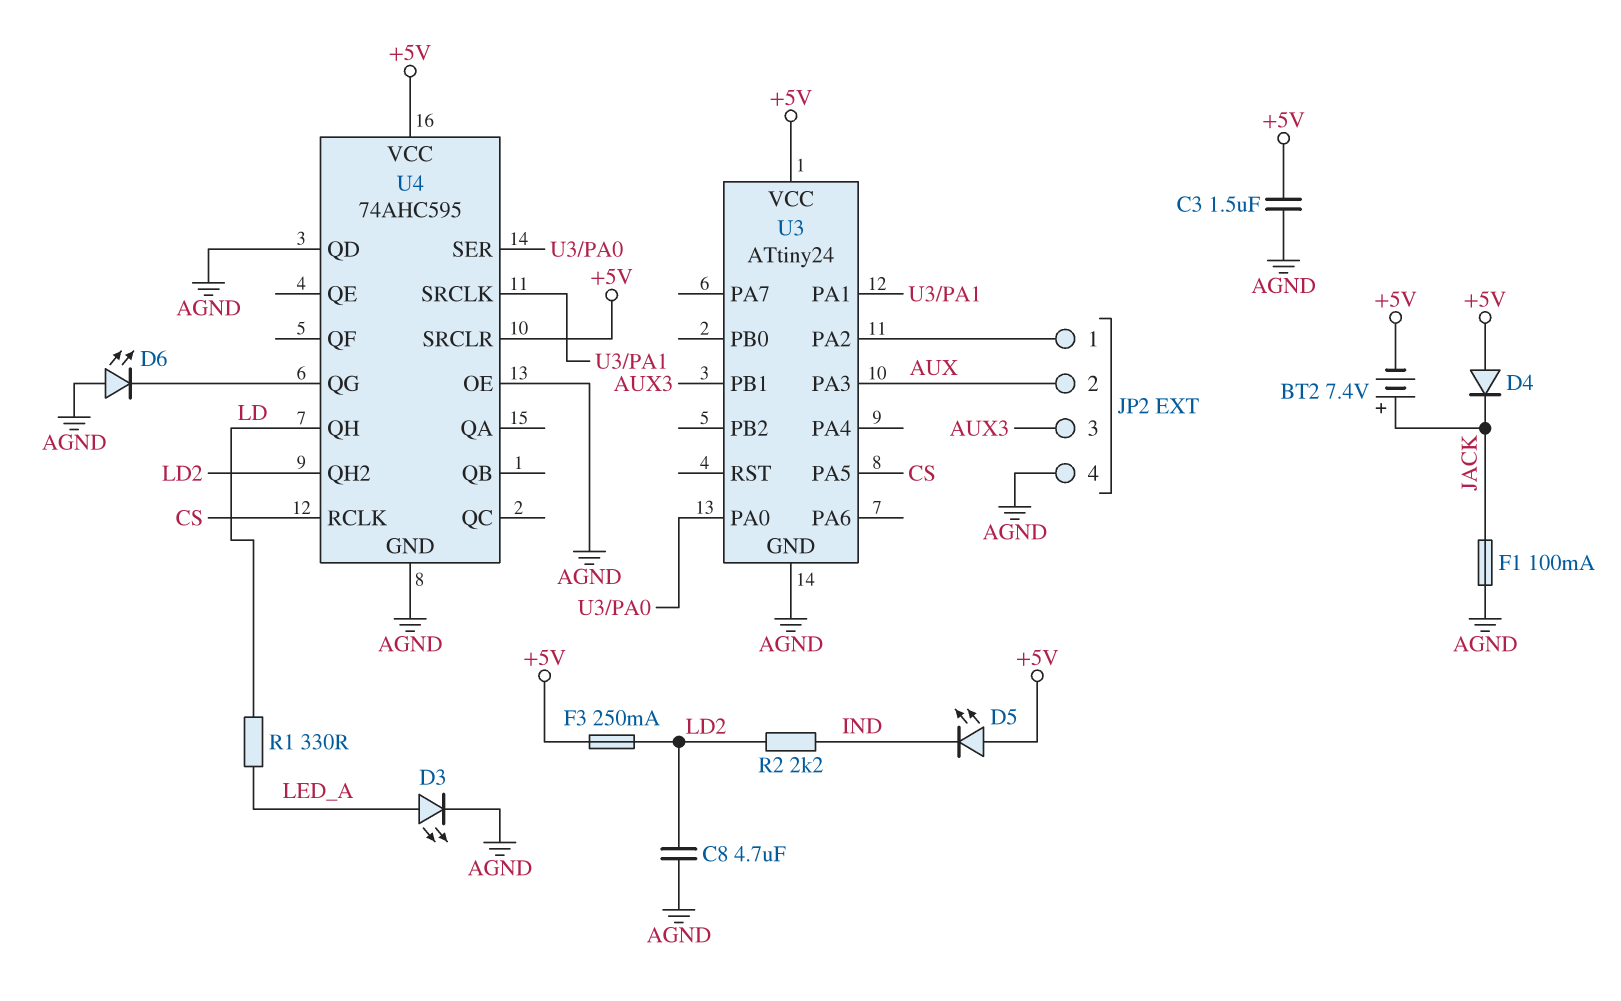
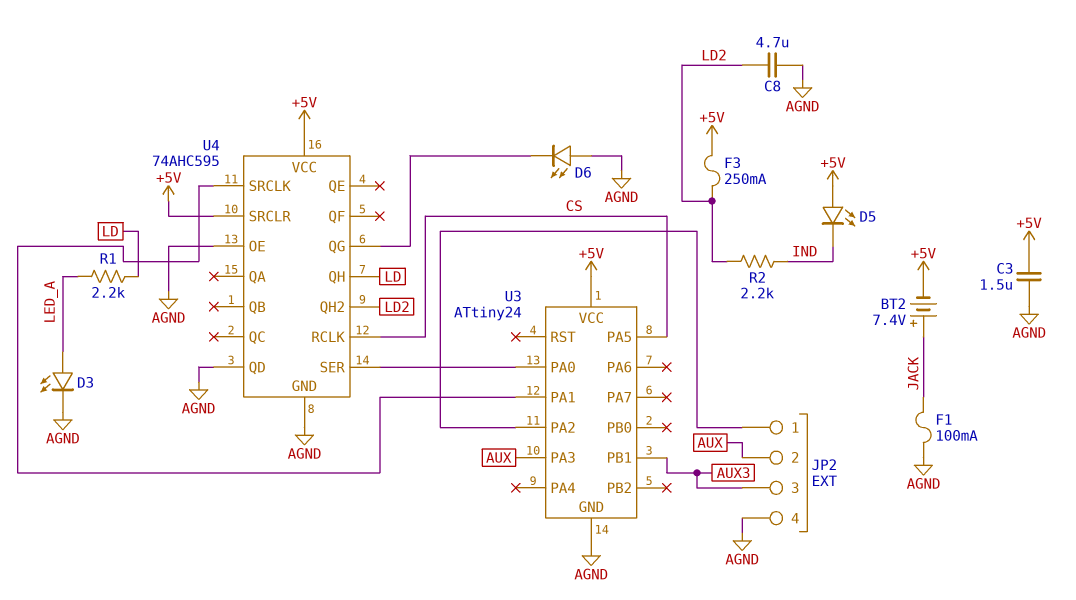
D4: diode (A +5V, K JACK) -> none
R1: 330 (LD, LED_A) -> 2.2k (LD, LED_A)

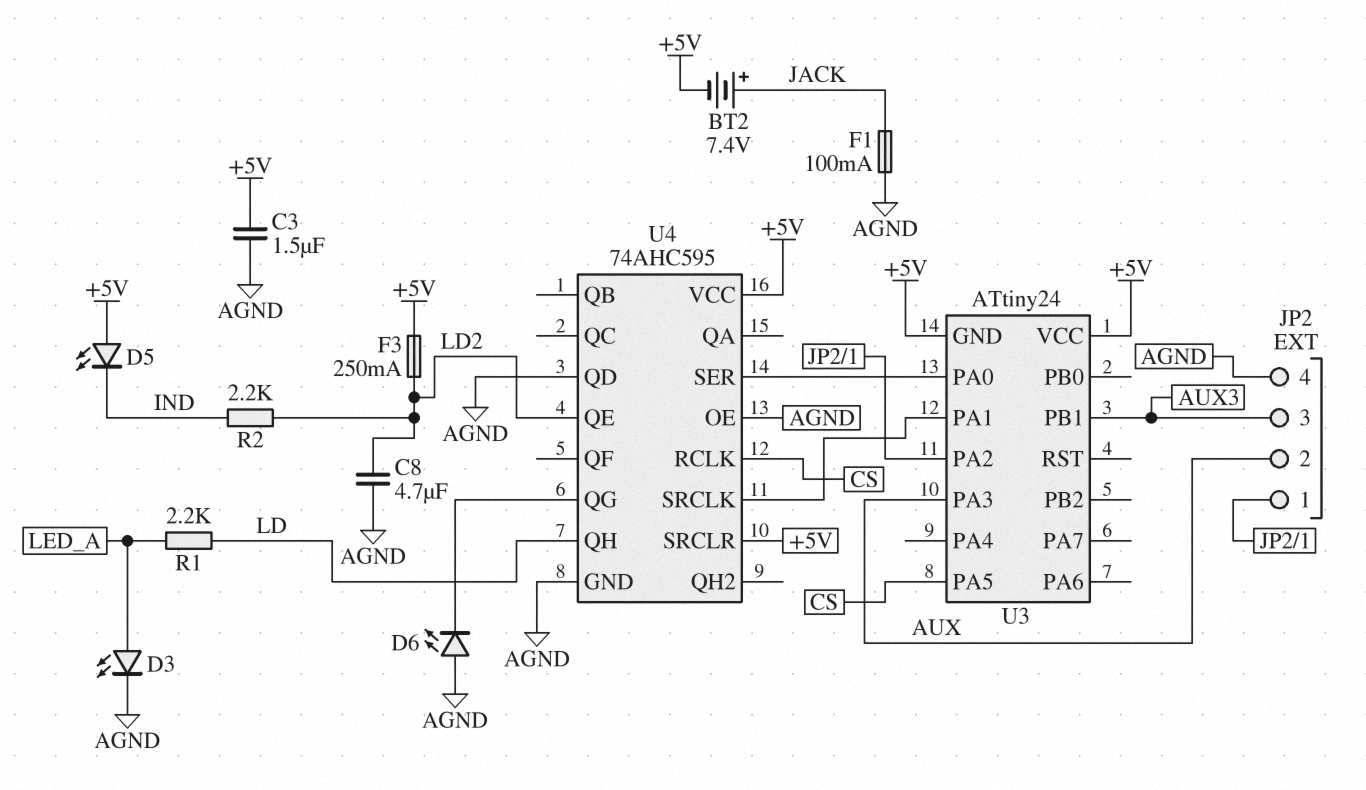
U3 pin GND: AGND -> +5V
U4 pin QE: none -> LD2
U4 pin QH2: LD2 -> none

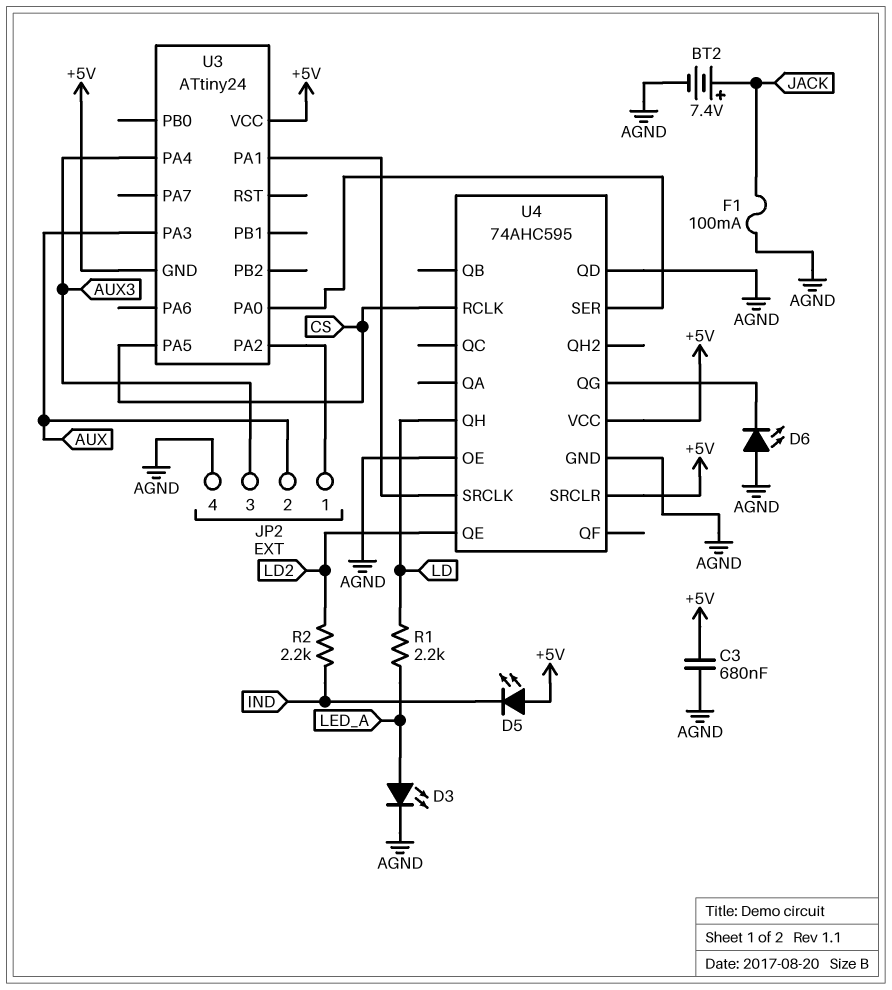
BT2: 7.4V (plus JACK, minus +5V) -> 7.4V (plus JACK, minus AGND)
C3: 1.5uF (+5V, AGND) -> 680nF (+5V, AGND)
C8: 4.7uF (AGND, LD2) -> none
F3: 250mA (+5V, LD2) -> none
U3 pin PA4: none -> AUX3
U3 pin PB1: AUX3 -> none

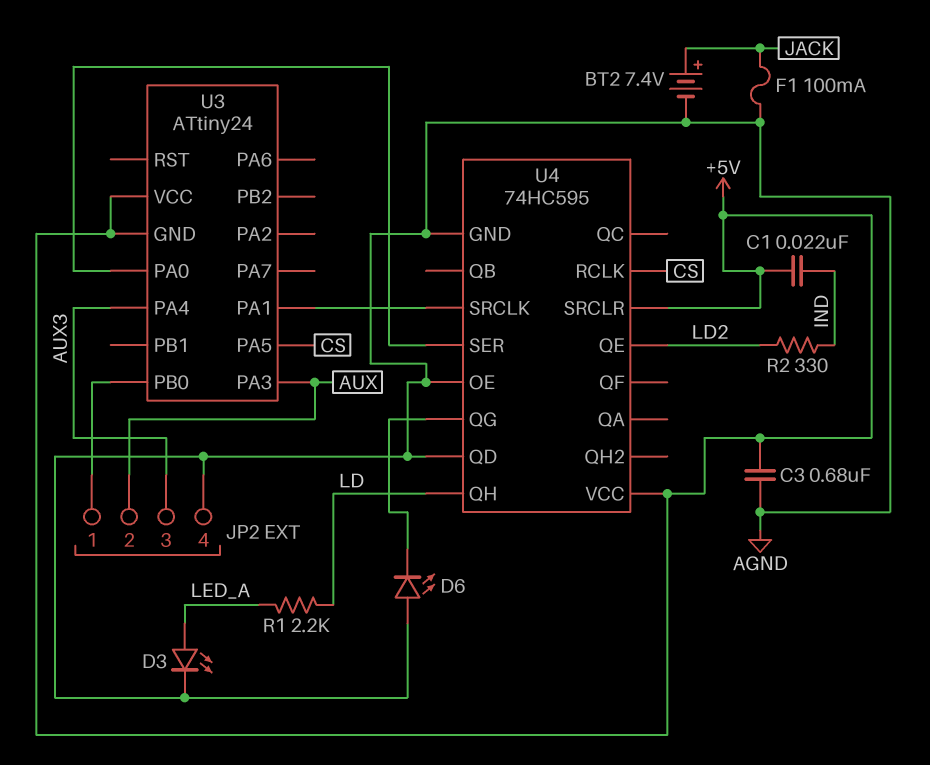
C1: none -> 22nF (+5V, IND)
D5: LED (A +5V, K IND) -> none
R2: 2.2k (IND, LD2) -> 330 (IND, LD2)
U3 pin PA2: JP2/1 -> none
U3 pin PB0: none -> JP2/1
U4: 74AHC595 -> 74HC595

